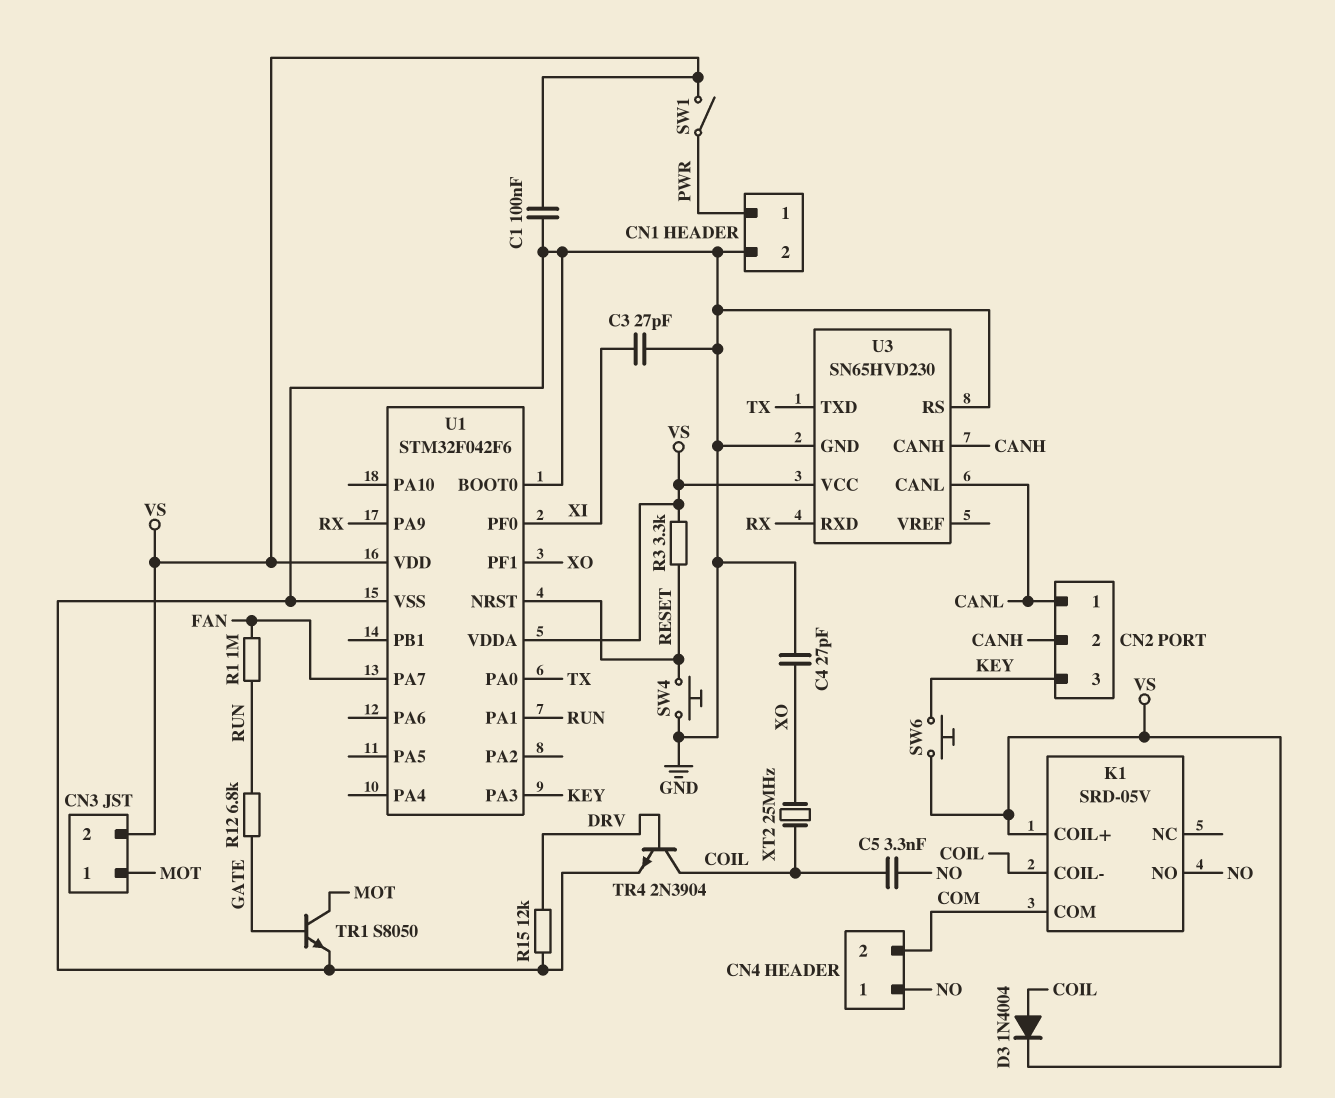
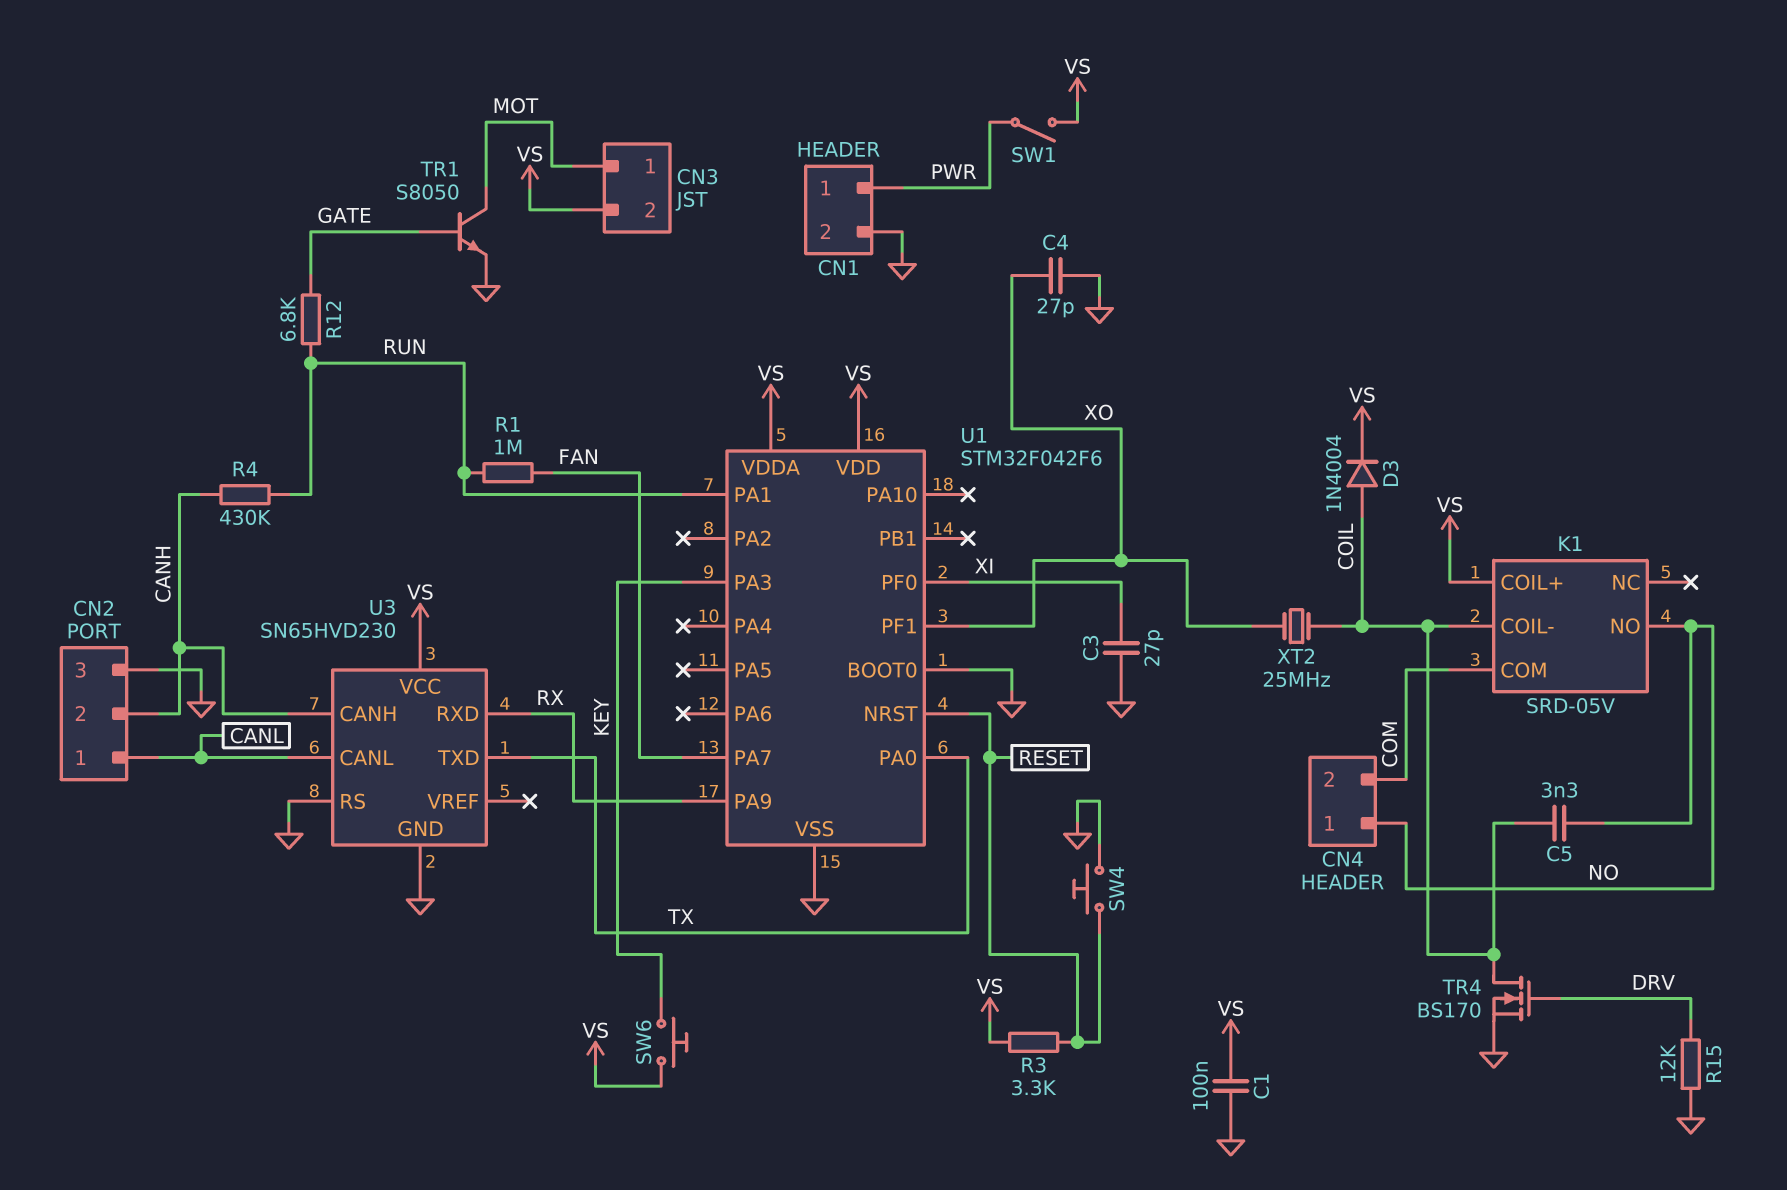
CN2 pin 3: KEY -> GND
R4: none -> 430k (CANH, RUN)
TR4: NPN 2N3904 (B DRV, C COIL, E GND) -> NMOS BS170 (G DRV, D COIL, S GND)

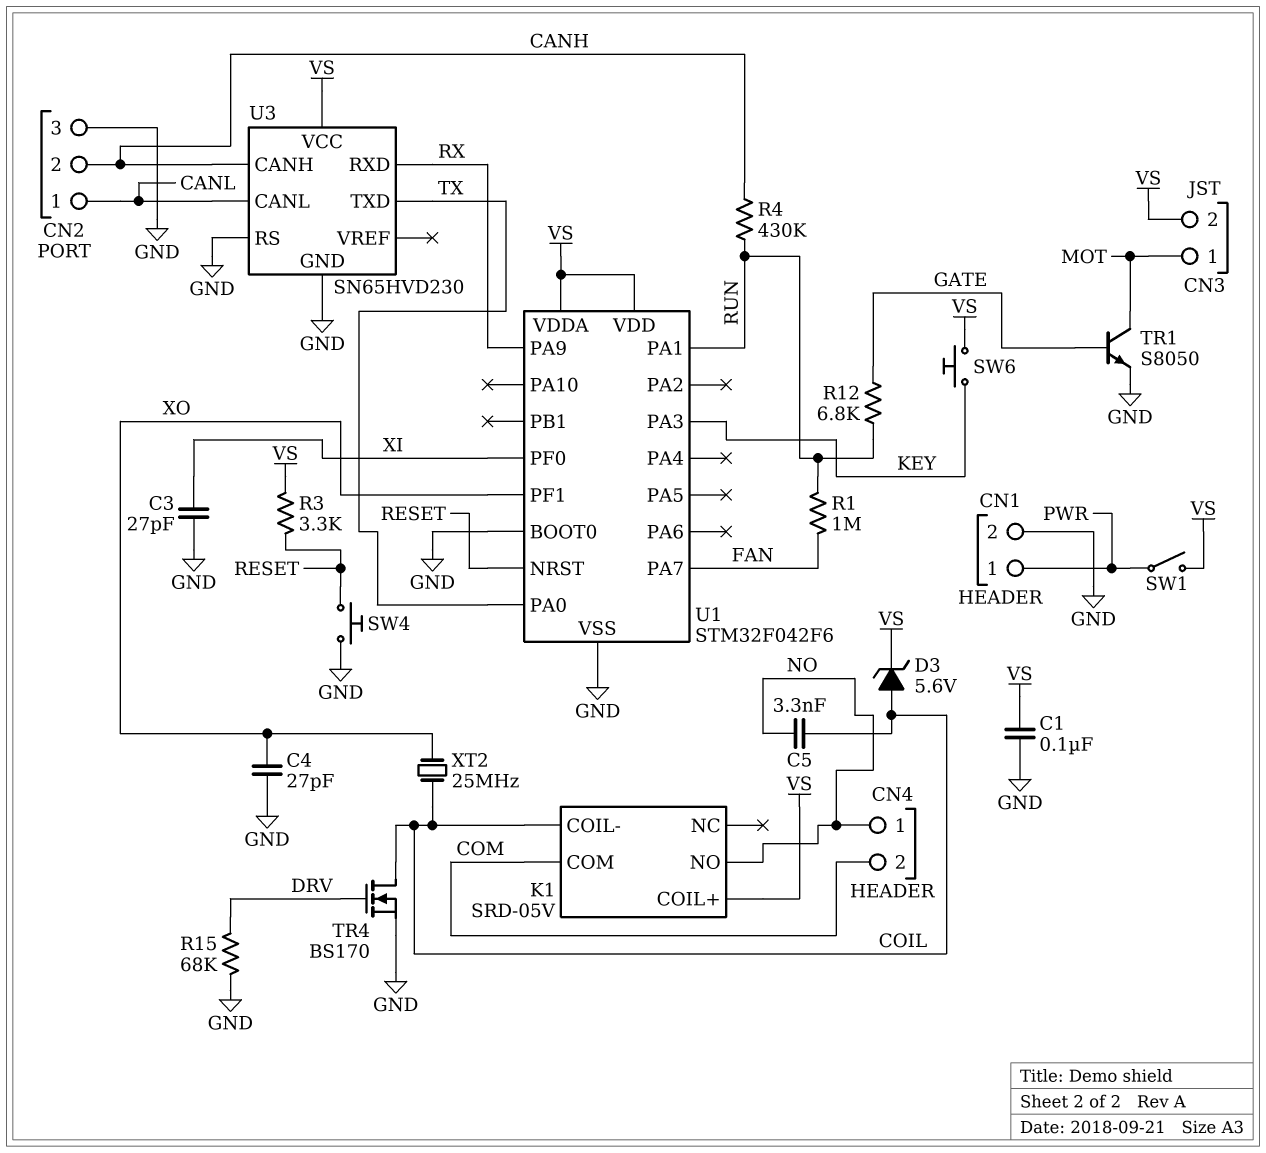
D3: diode 1N4004 (A COIL, K VS) -> zener 5.6V (A COIL, K VS)
R15: 12k (DRV, GND) -> 68k (DRV, GND)

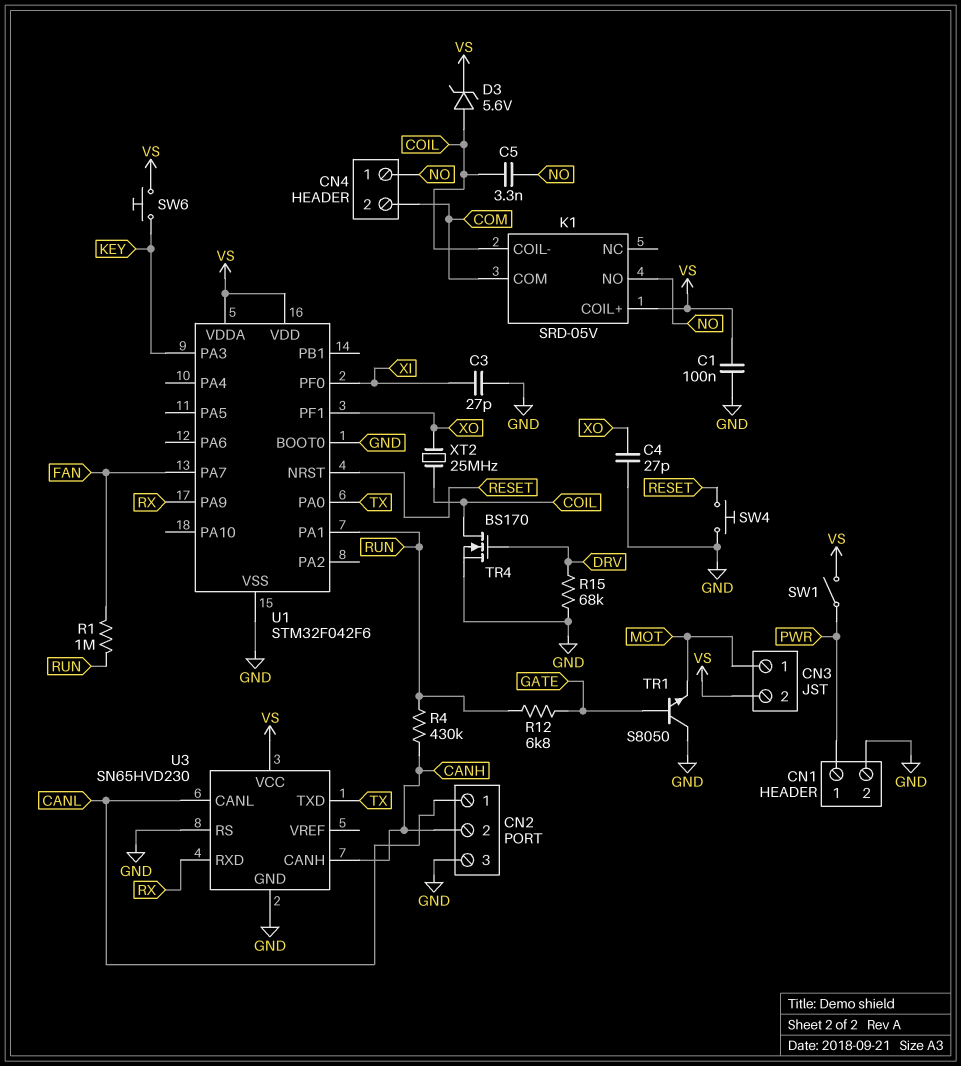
R3: 3.3k (RESET, VS) -> none
TR1: NPN S8050 (B GATE, C MOT, E GND) -> NPN S8050 (B GATE, C GND, E MOT)

